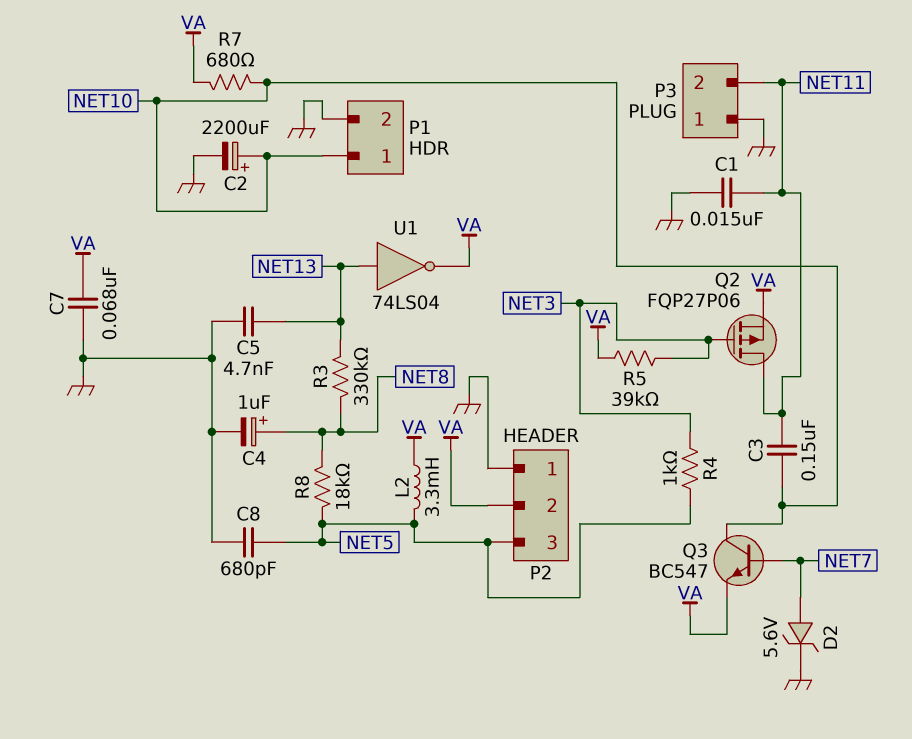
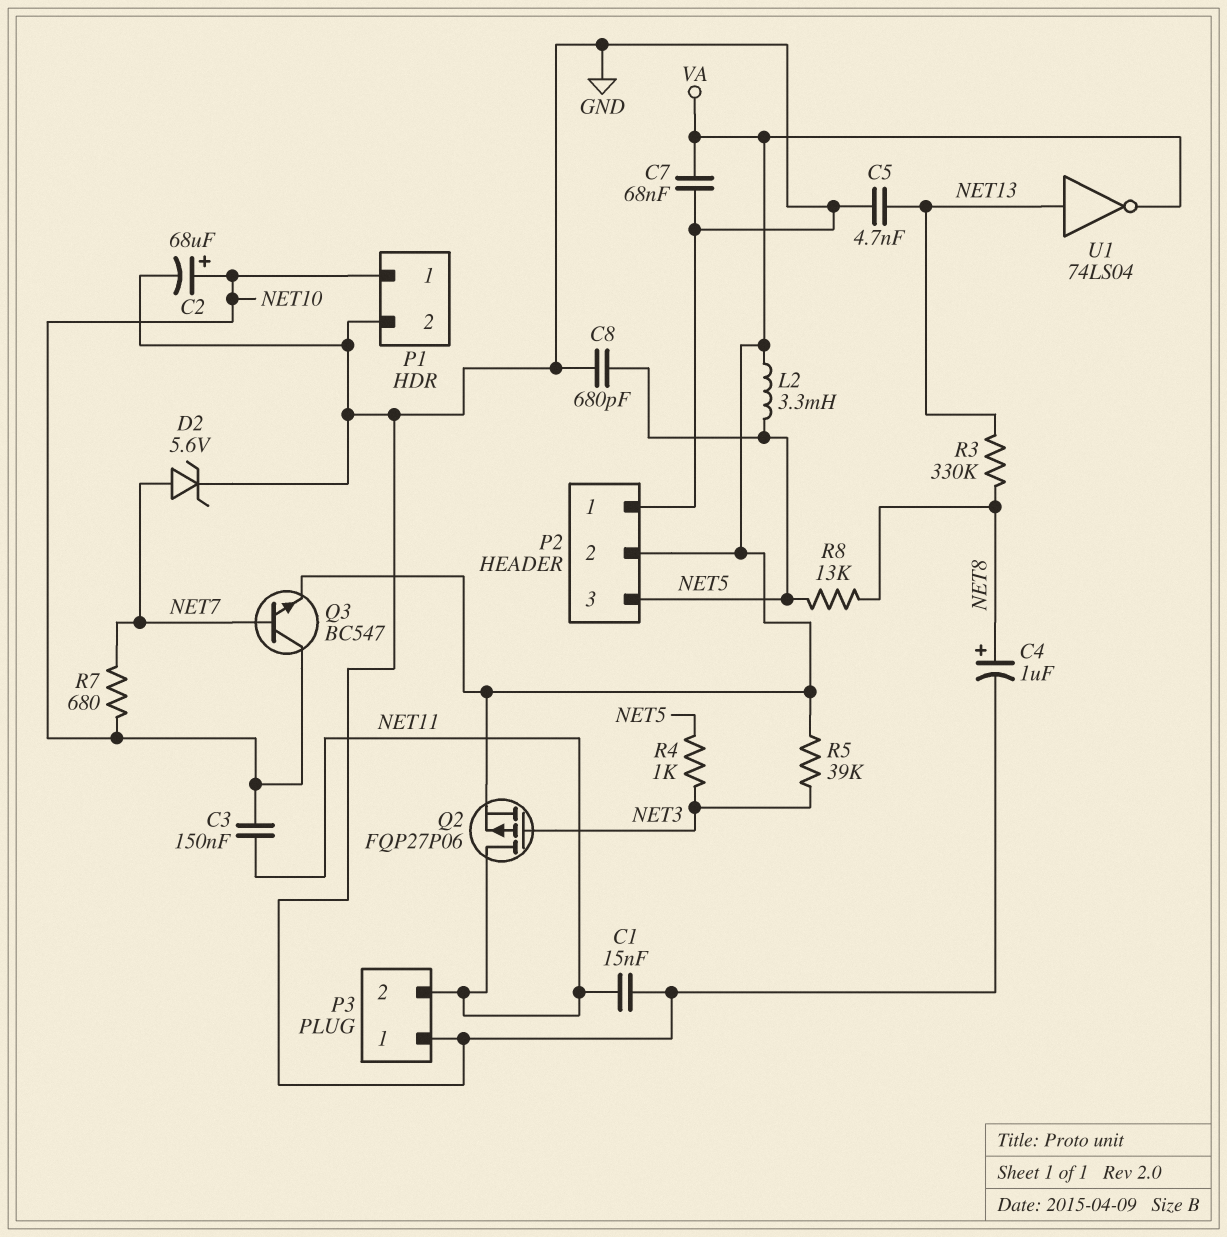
C2: 2200uF (plus NET10, minus GND) -> 68uF (plus NET10, minus GND)
R7: 680 (NET10, VA) -> 680 (NET7, NET10)
R8: 18k (NET5, NET8) -> 13k (NET5, NET8)

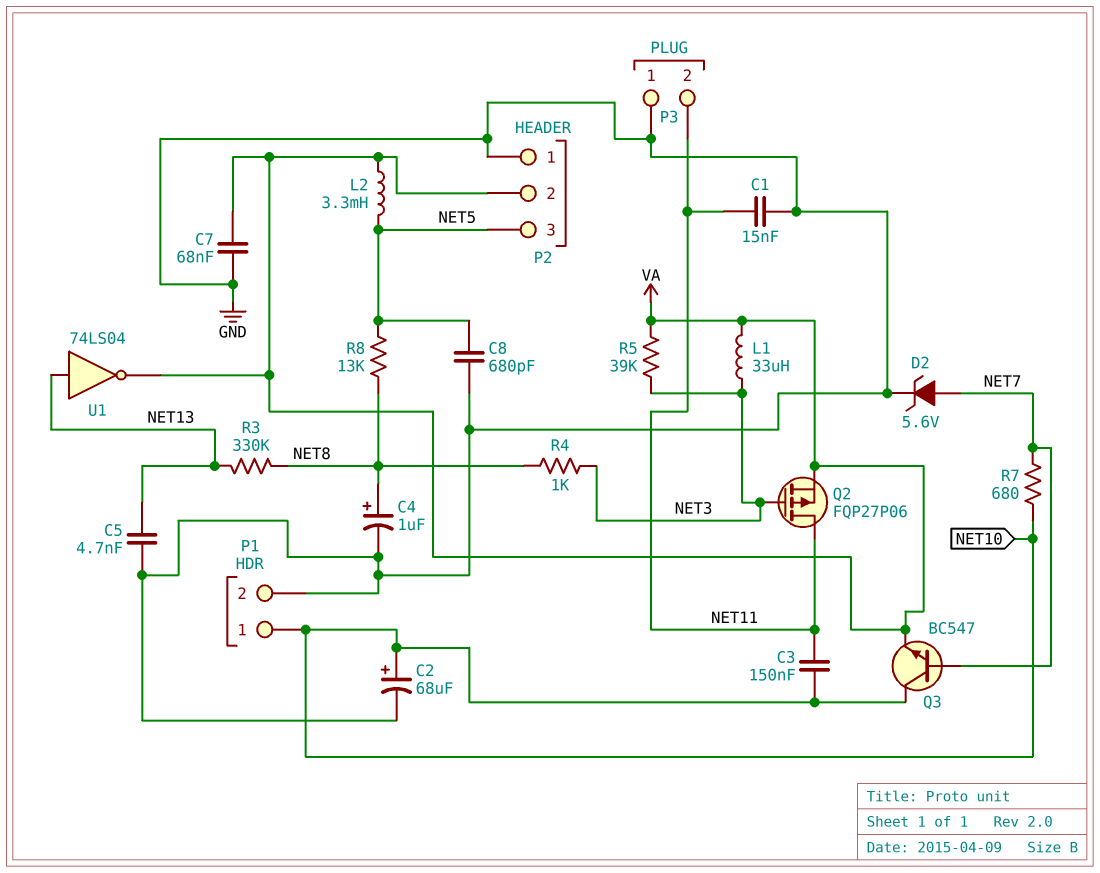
L1: none -> 33uH (NET3, VA)
R4: 1k (NET3, NET5) -> 1k (NET3, NET8)

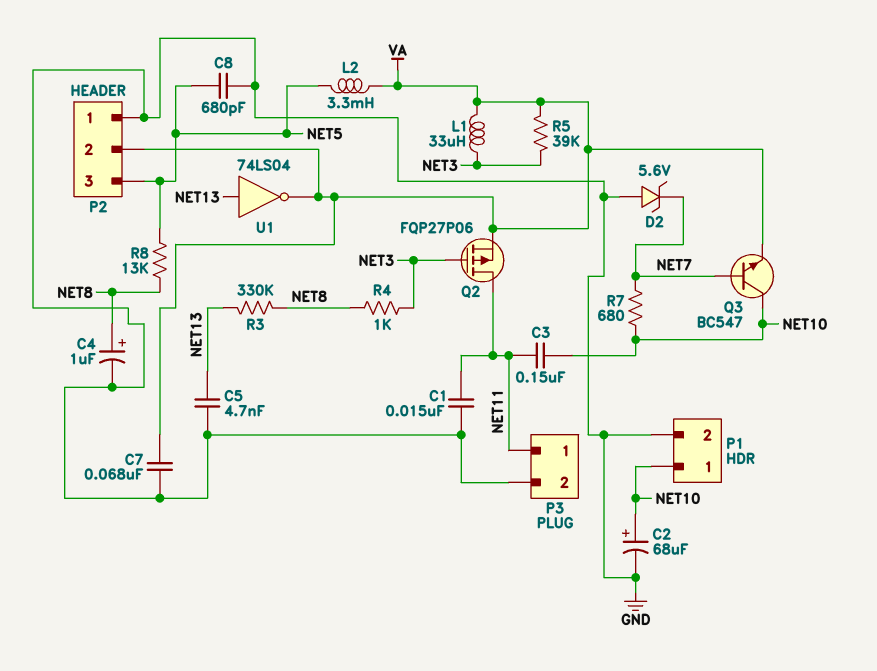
D2: zener 5.6V (A NET7, K GND) -> zener 5.6V (A GND, K NET7)
P3 pin 1: GND -> NET11
P3 pin 2: NET11 -> GND

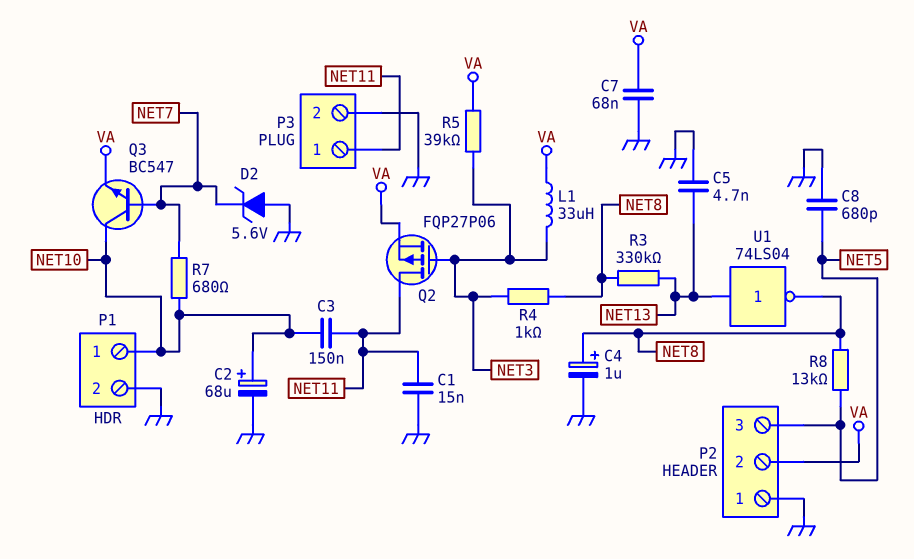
L2: 3.3mH (NET5, VA) -> none
U1: NOT 74LS04 (in NET13, out VA) -> NOT 74LS04 (in NET13, out NET8)

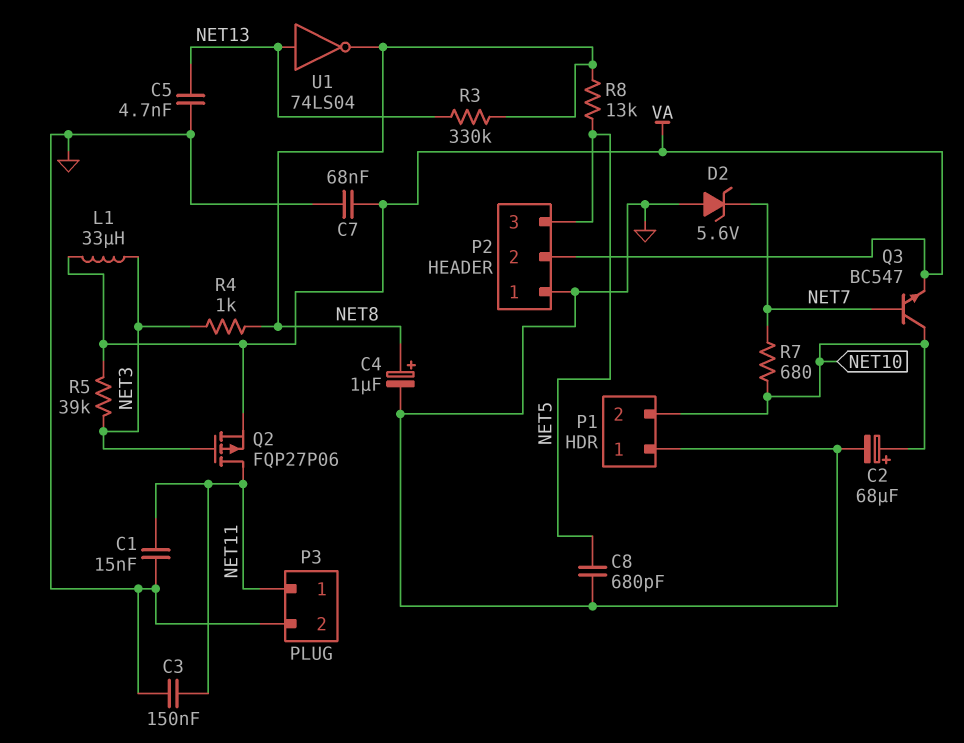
C3: 150nF (NET10, NET11) -> 150nF (GND, NET11)
P1 pin 1: NET10 -> GND
P1 pin 2: GND -> NET10

